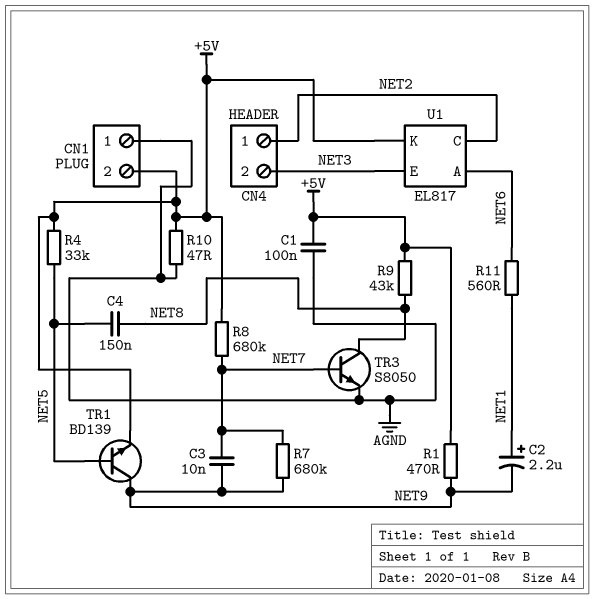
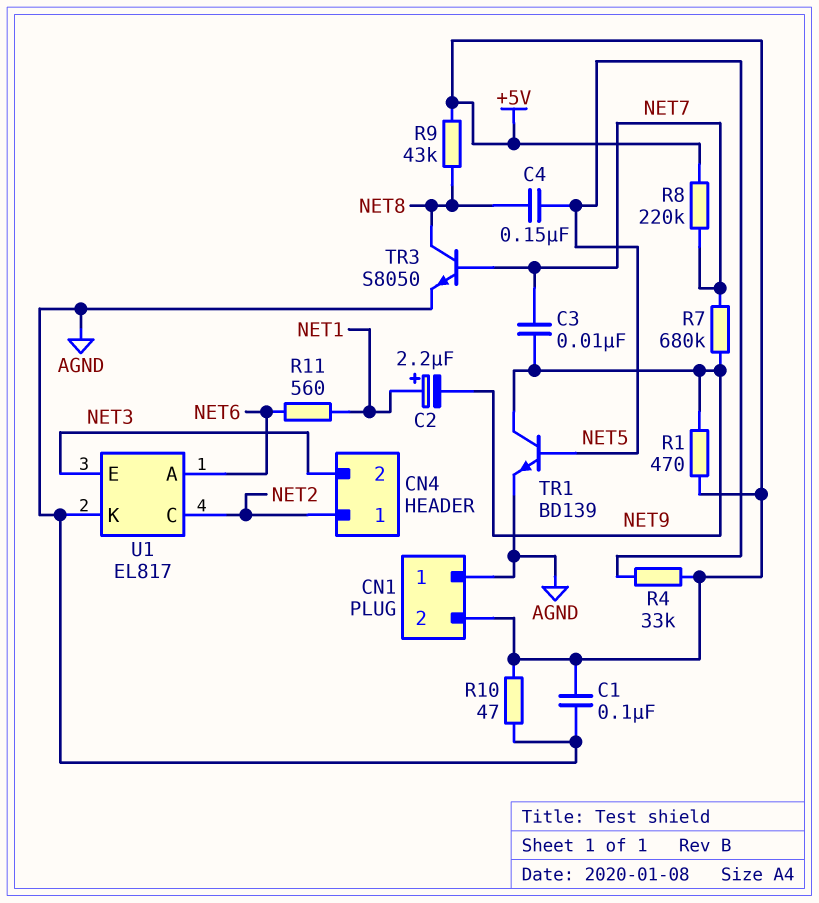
R8: 680k (+5V, NET7) -> 220k (+5V, NET7)
TR1: NPN BD139 (B NET5, C NET9, E +5V) -> NPN BD139 (B NET5, C NET9, E AGND)
U1 pin K: +5V -> AGND

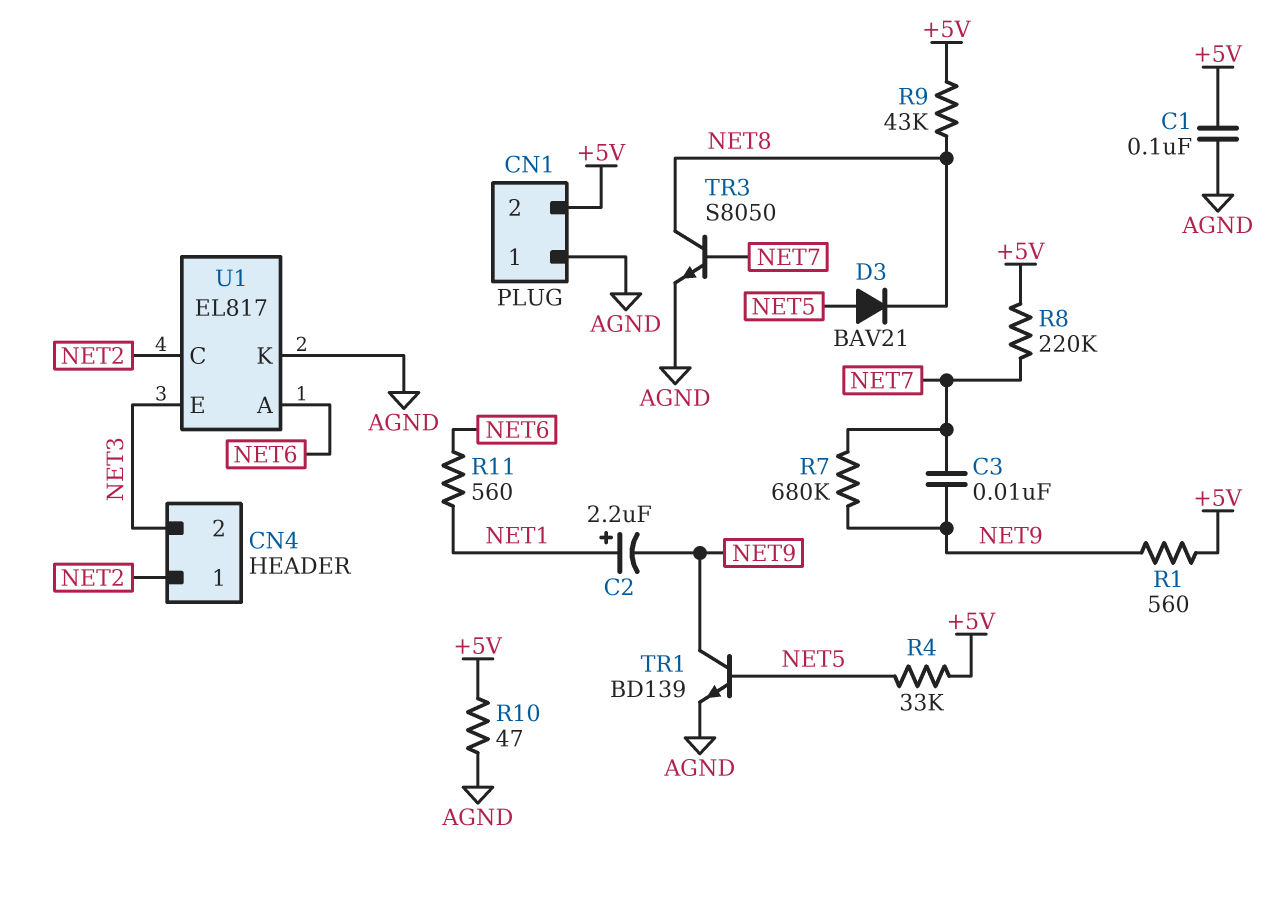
C4: 150nF (NET5, NET8) -> none
D3: none -> diode BAV21 (A NET5, K NET8)
R1: 470 (+5V, NET9) -> 560 (+5V, NET9)

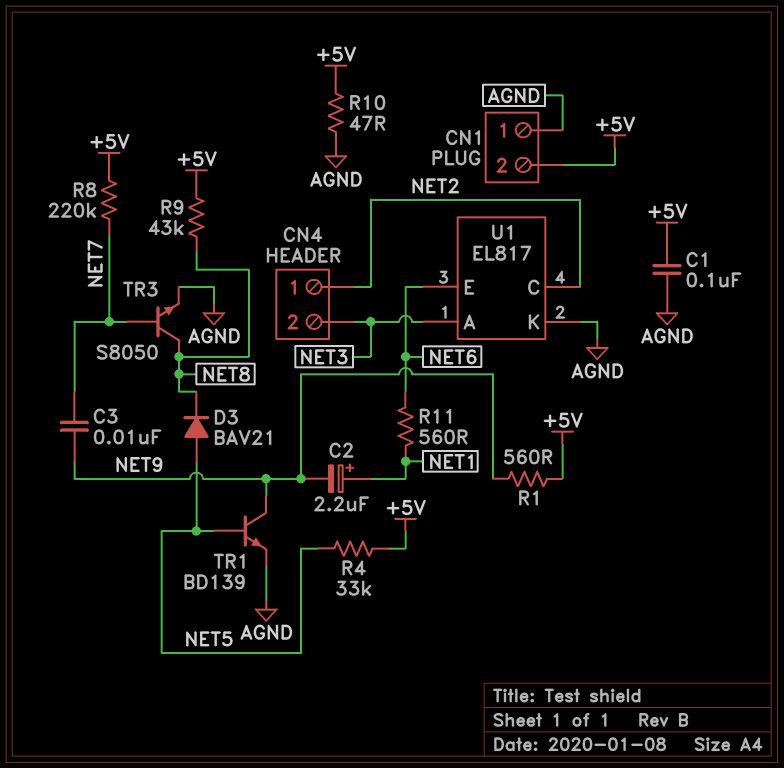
R7: 680k (NET7, NET9) -> none
U1 pin A: NET6 -> NET3
U1 pin E: NET3 -> NET6

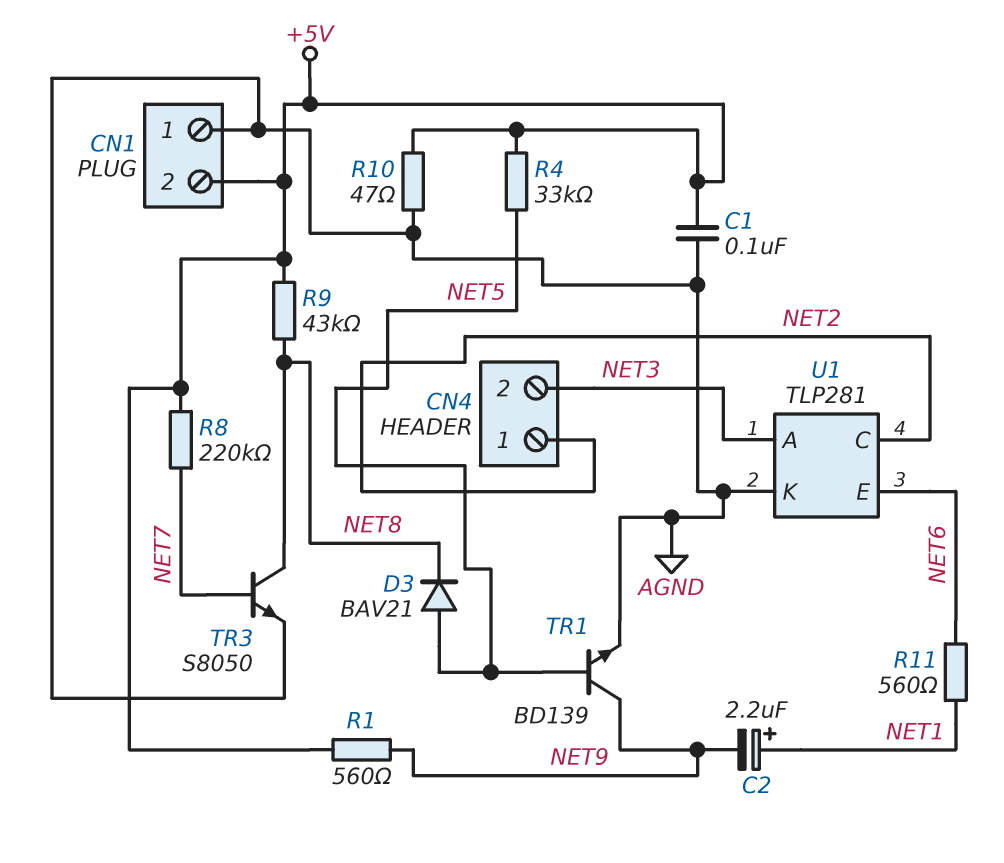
C3: 10nF (NET7, NET9) -> none
U1: EL817 -> TLP281

